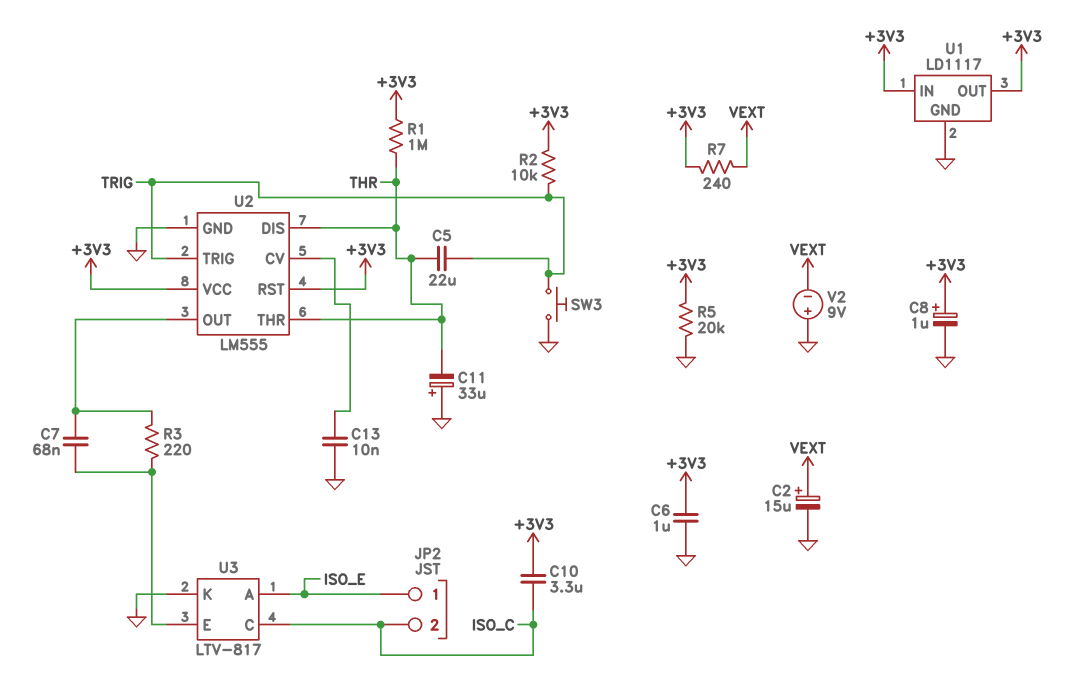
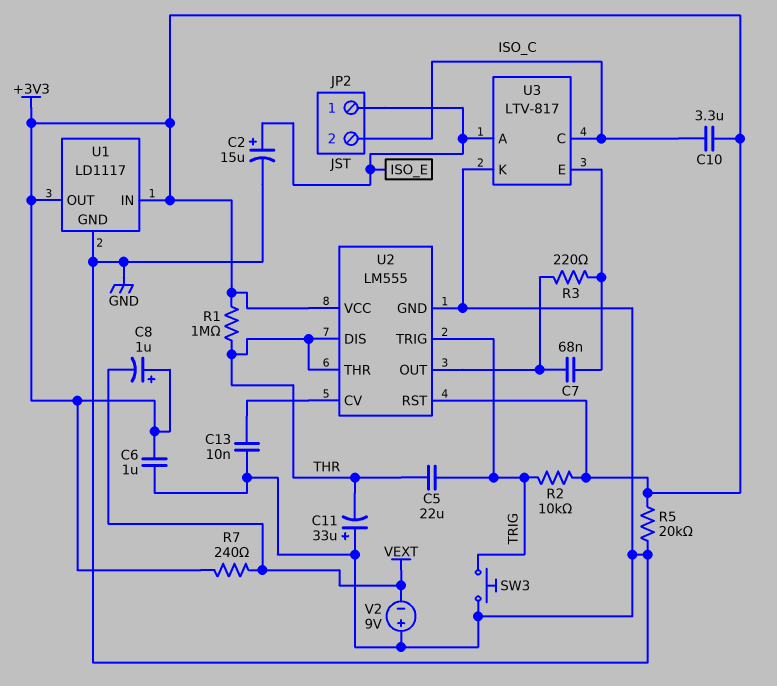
C2: 15uF (plus VEXT, minus GND) -> 15uF (plus ISO_E, minus GND)
C8: 1uF (plus +3V3, minus GND) -> 1uF (plus +3V3, minus VEXT)

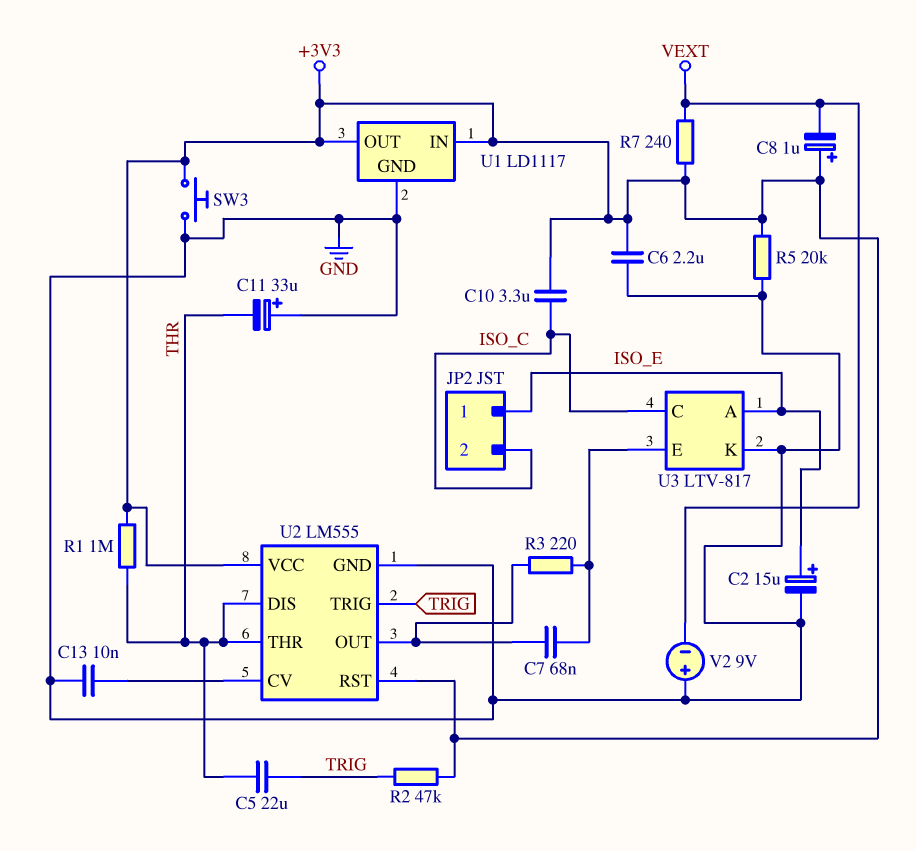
C6: 1uF (+3V3, GND) -> 2.2uF (+3V3, GND)
R2: 10k (+3V3, TRIG) -> 47k (+3V3, TRIG)
SW3: button (GND, TRIG) -> button (+3V3, GND)

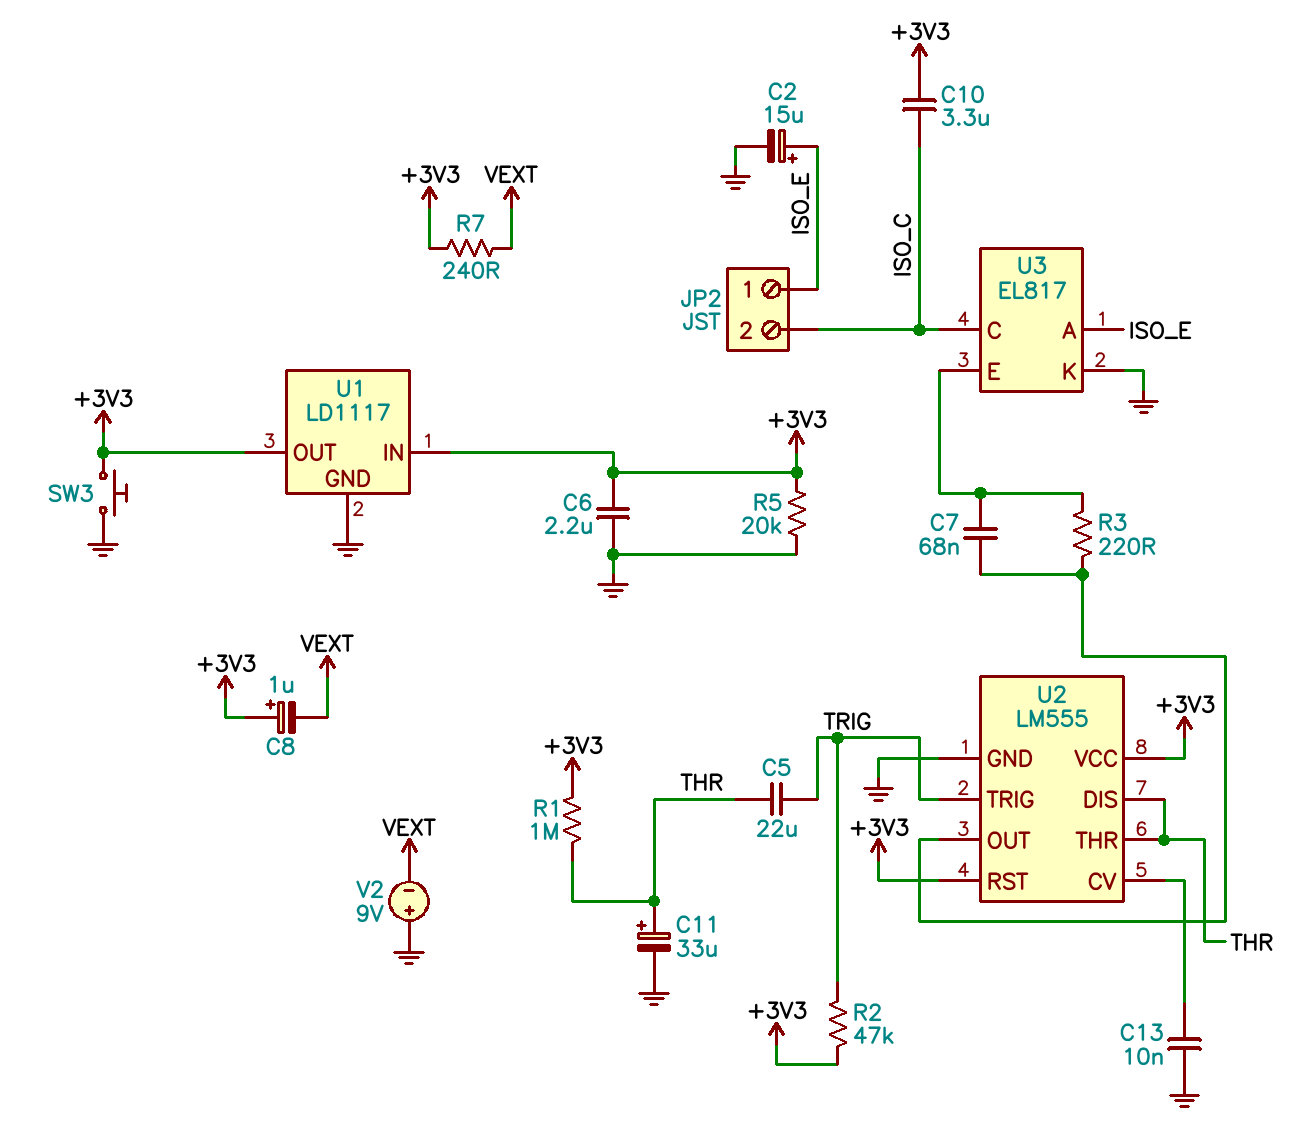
C11: 33uF (plus GND, minus THR) -> 33uF (plus THR, minus GND)
U3: LTV-817 -> EL817

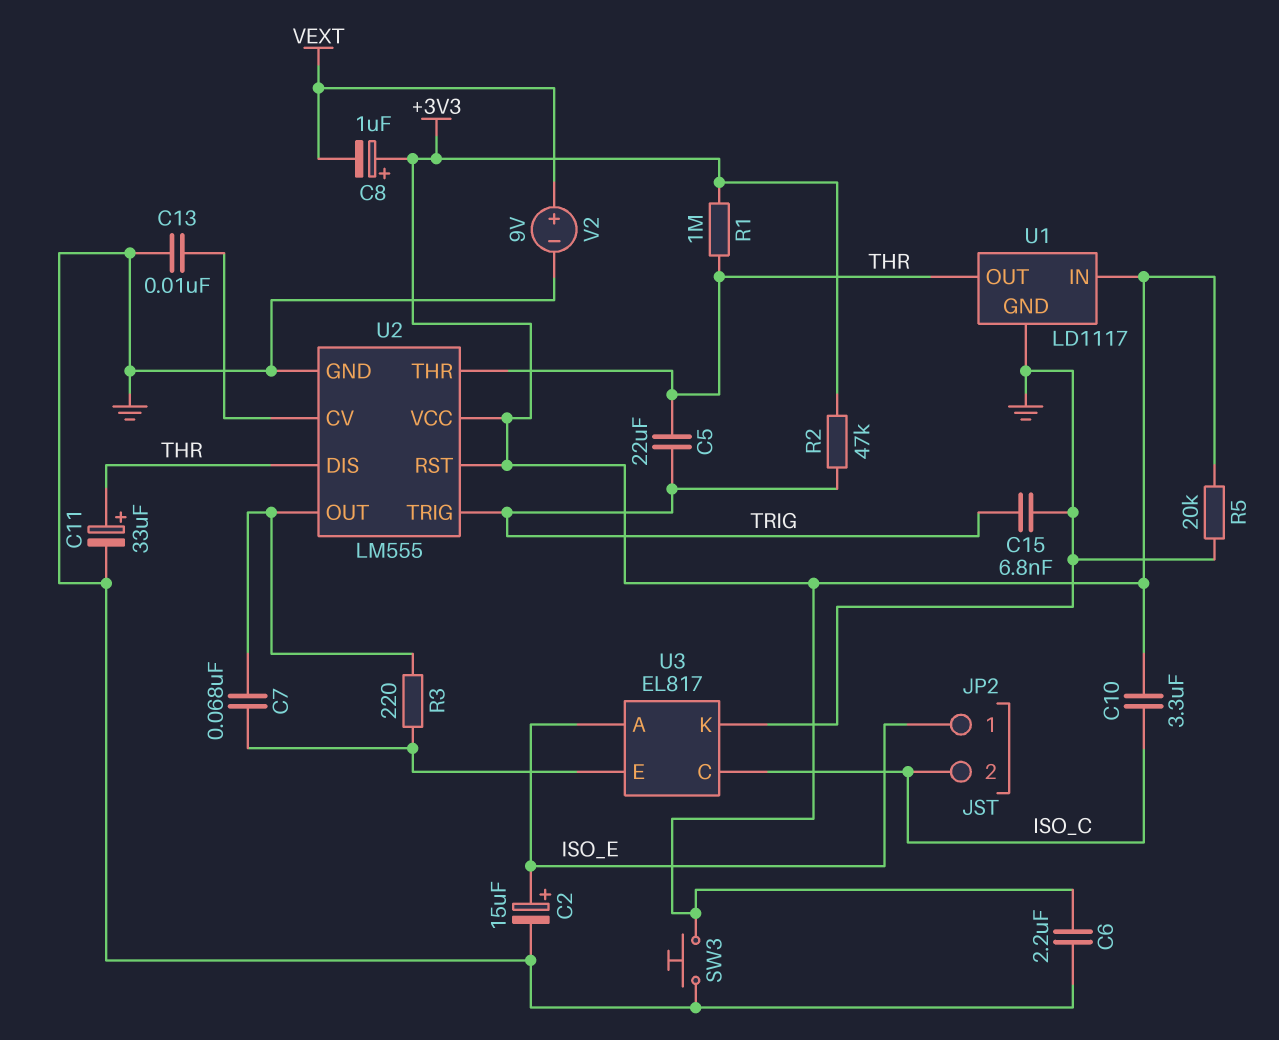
C15: none -> 6.8nF (GND, TRIG)
R7: 240 (+3V3, VEXT) -> none
U1 pin OUT: +3V3 -> THR
V2: 9V (plus GND, minus VEXT) -> 9V (plus VEXT, minus GND)

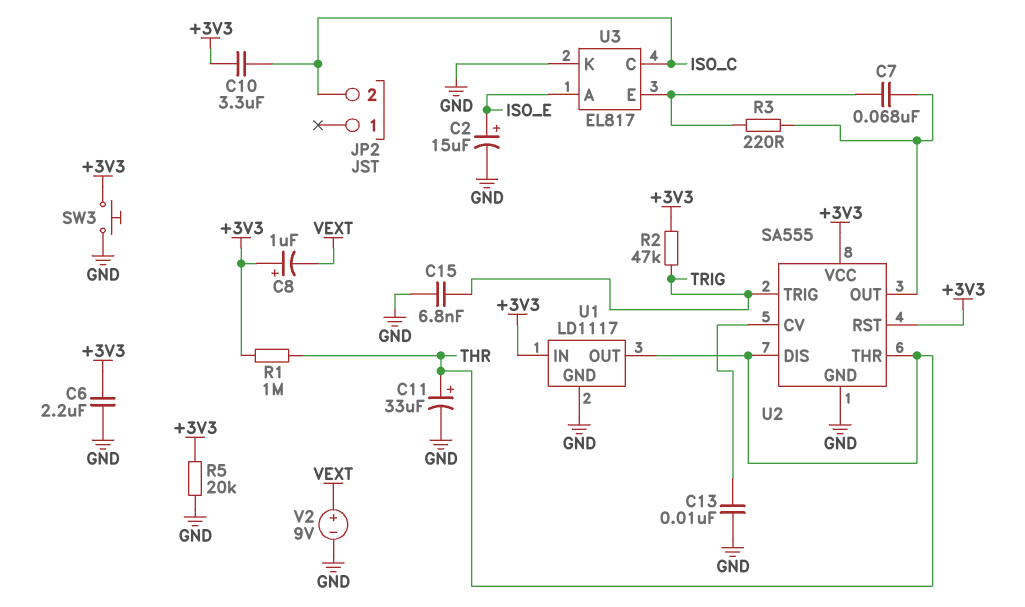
C5: 22uF (THR, TRIG) -> none
JP2 pin 1: ISO_E -> none
U2: LM555 -> SA555

